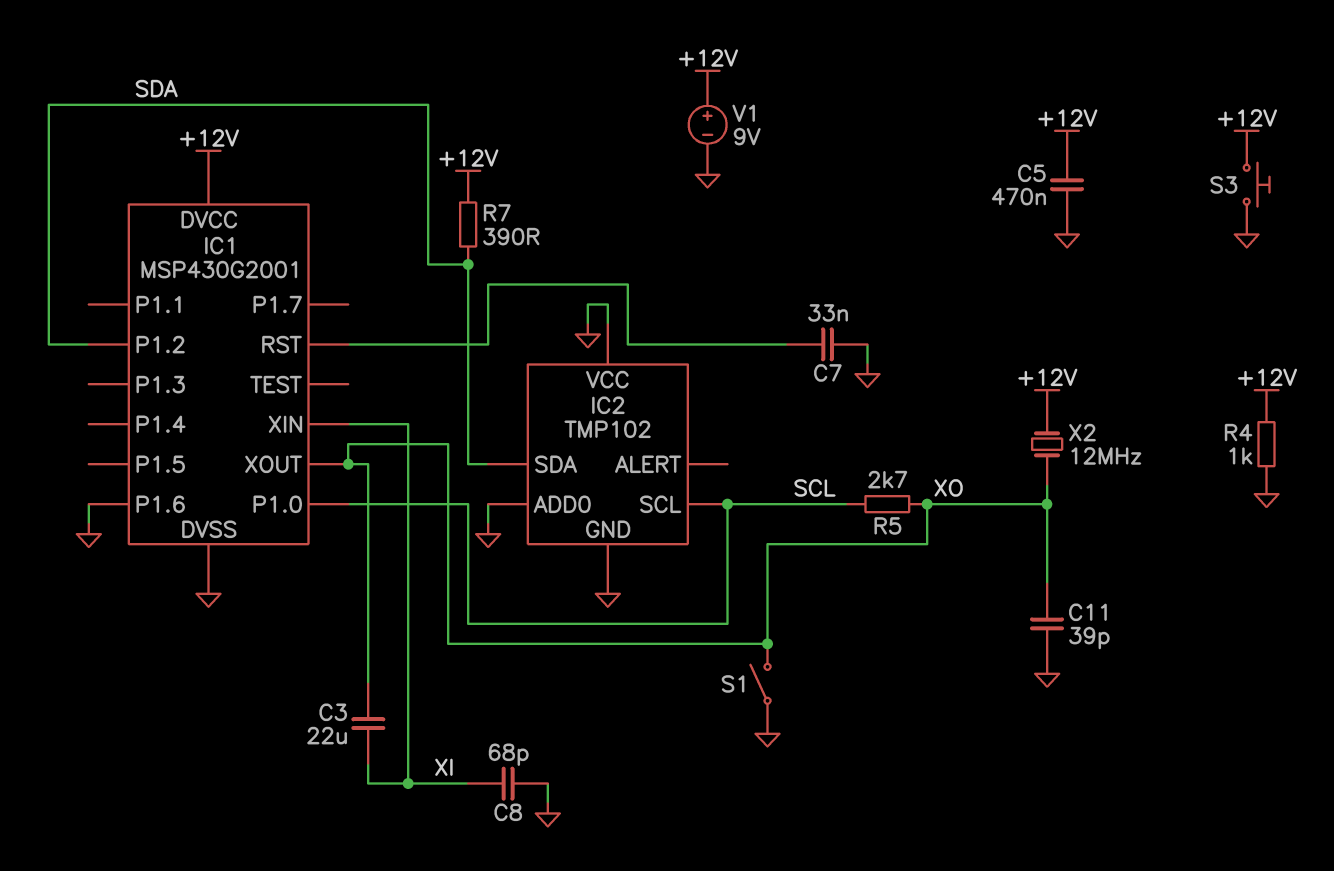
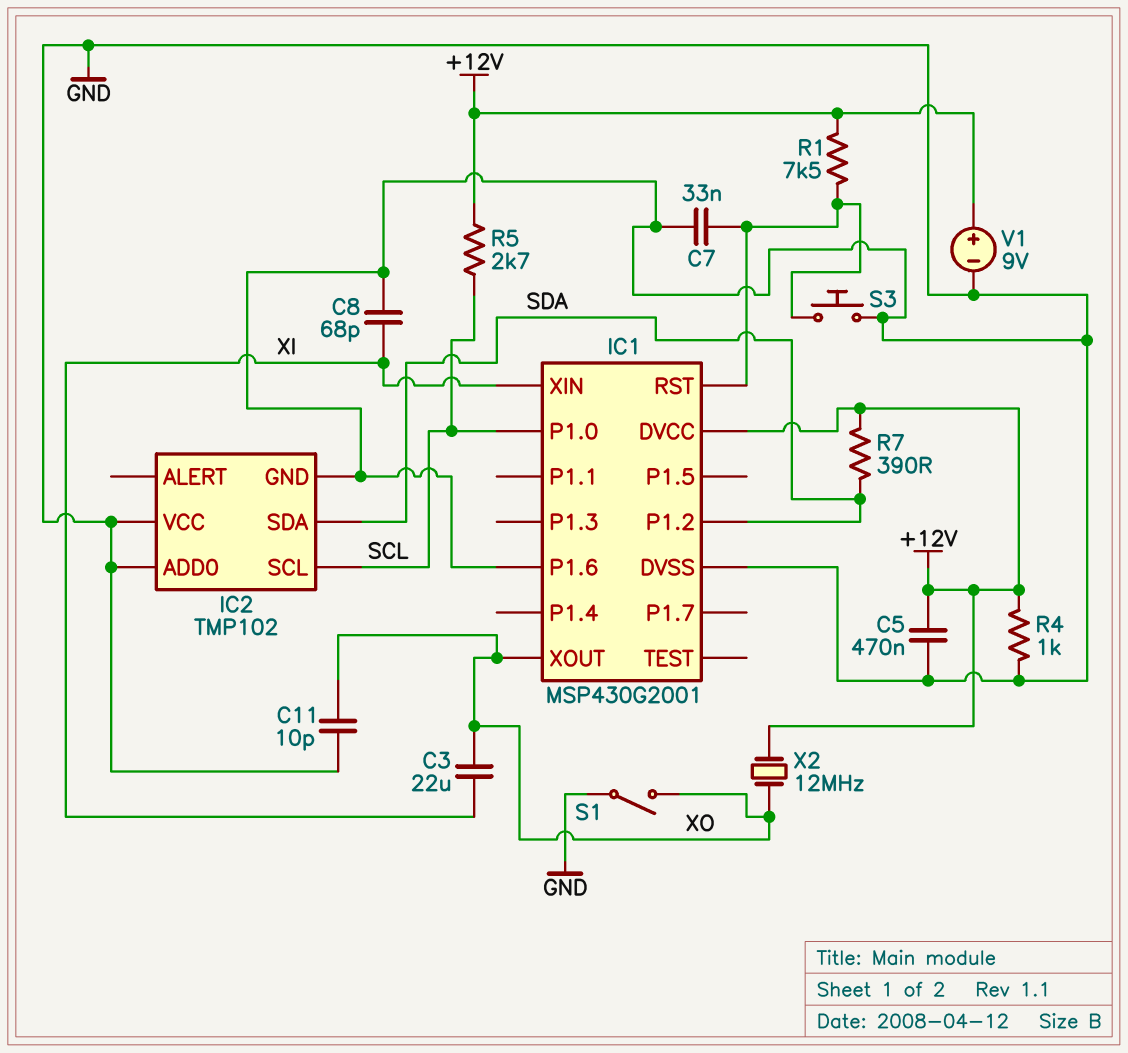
C11: 39pF (GND, XO) -> 10pF (GND, XO)
R1: none -> 7.5k (+12V, IC1/RST)
R5: 2.7k (SCL, XO) -> 2.7k (+12V, SCL)
S3: button (+12V, GND) -> button (GND, IC1/RST)

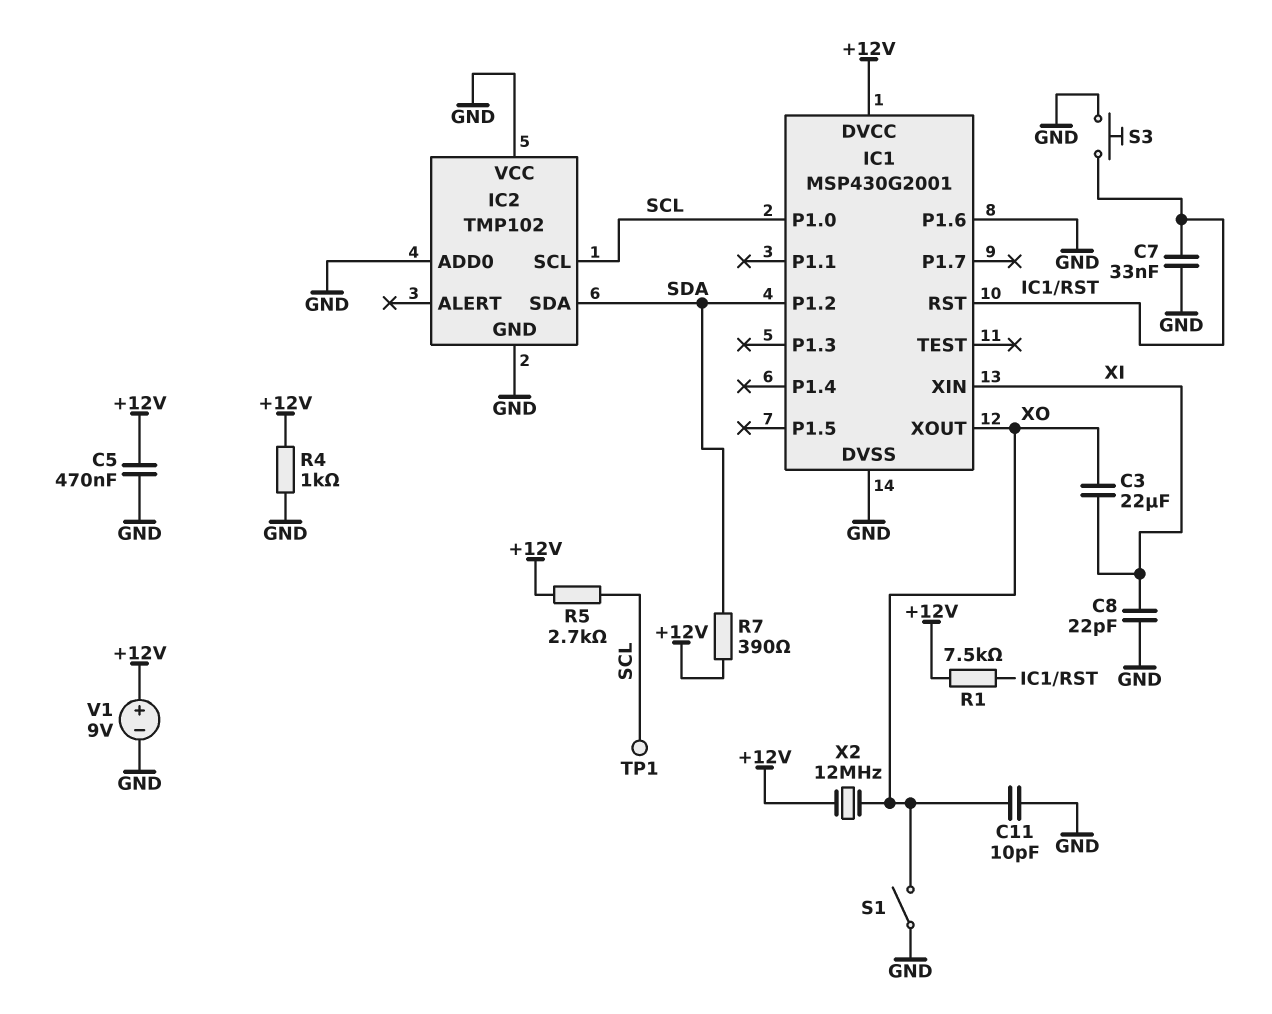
C8: 68pF (GND, XI) -> 22pF (GND, XI)
TP1: none -> test point (SCL)

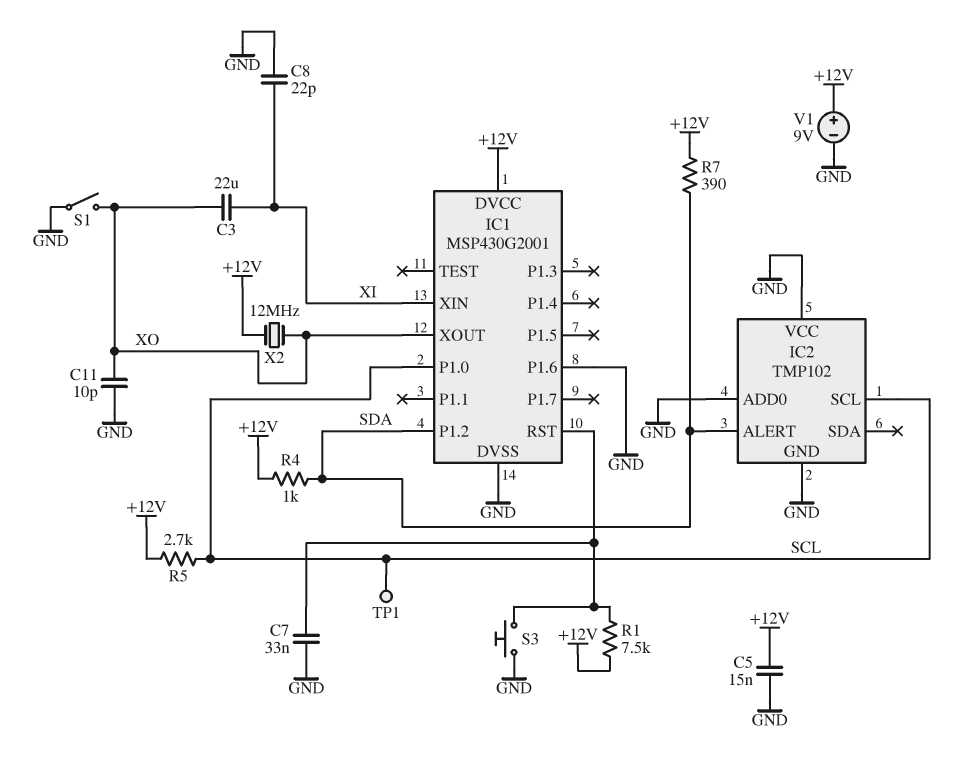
C5: 470nF (+12V, GND) -> 15nF (+12V, GND)
IC2 pin ALERT: none -> SDA
IC2 pin SDA: SDA -> none
R4: 1k (+12V, GND) -> 1k (+12V, SDA)

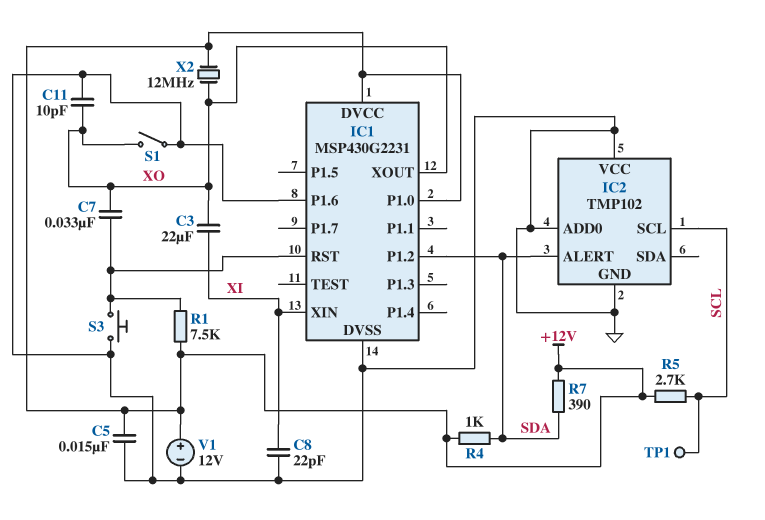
C7: 33nF (GND, IC1/RST) -> 33nF (IC1/RST, XO)
IC1: MSP430G2001 -> MSP430G2231
IC1 pin P1.0: SCL -> +12V
V1: 9V (plus +12V, minus GND) -> 12V (plus +12V, minus GND)

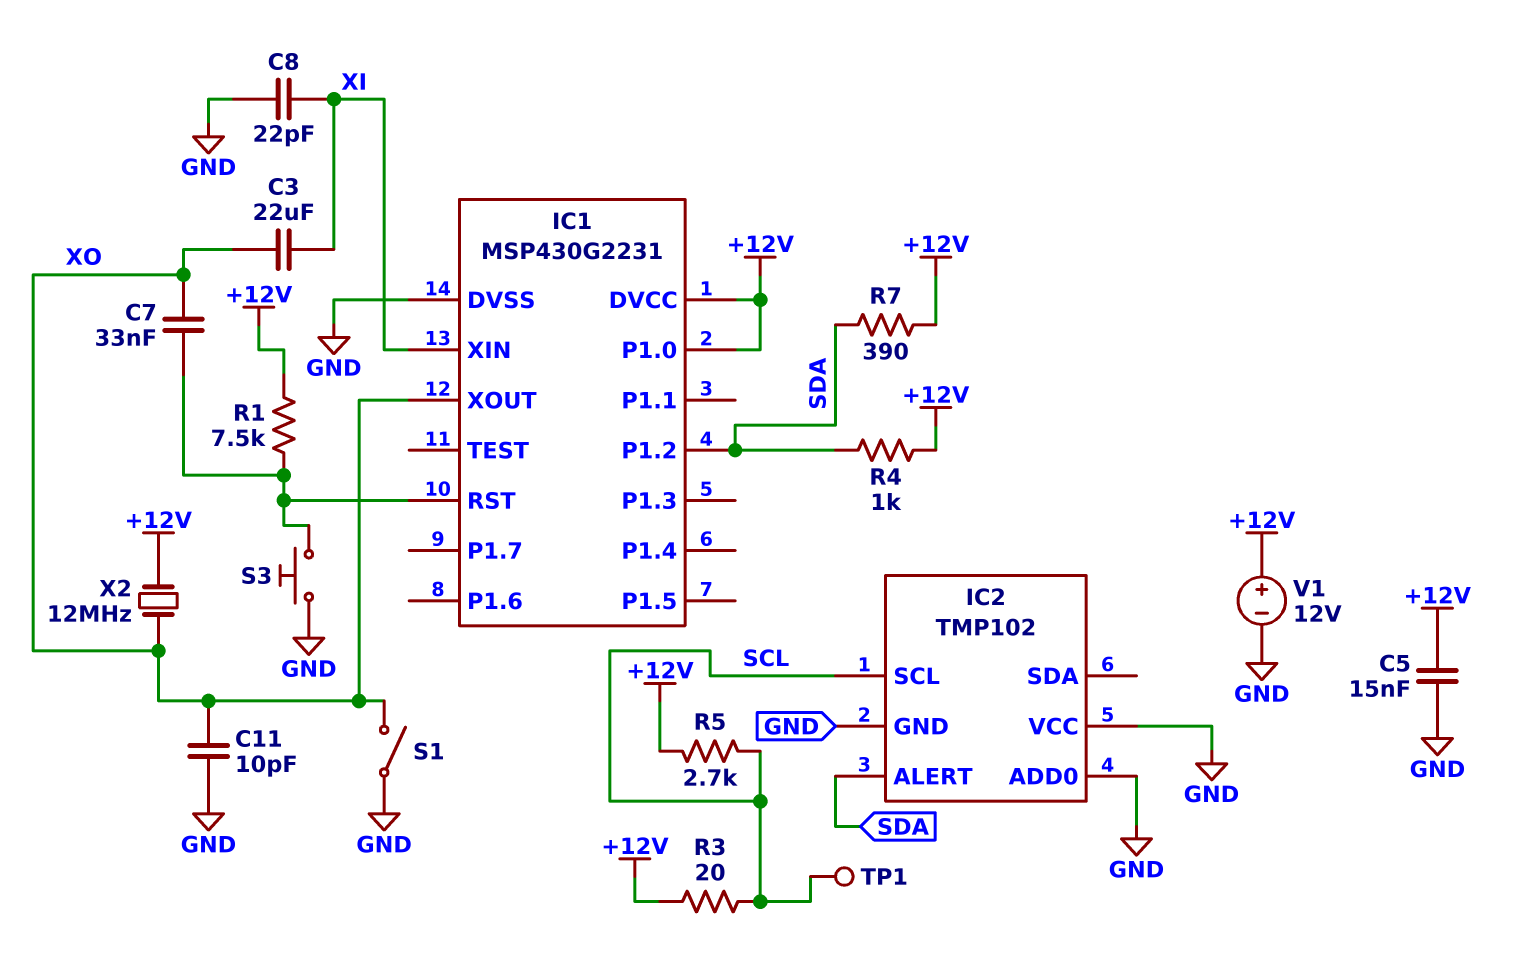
IC1 pin P1.6: GND -> none
R3: none -> 20 (+12V, SCL)

